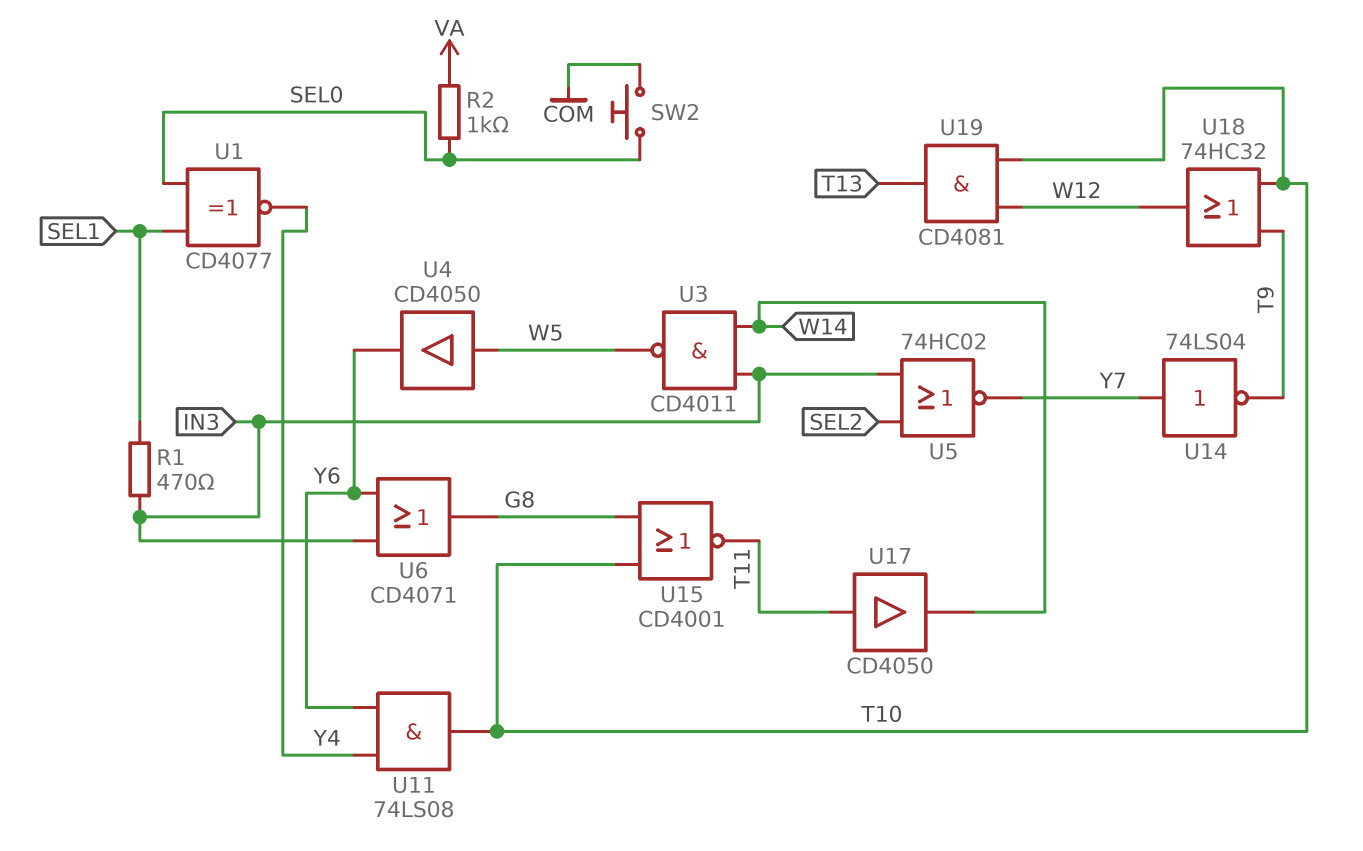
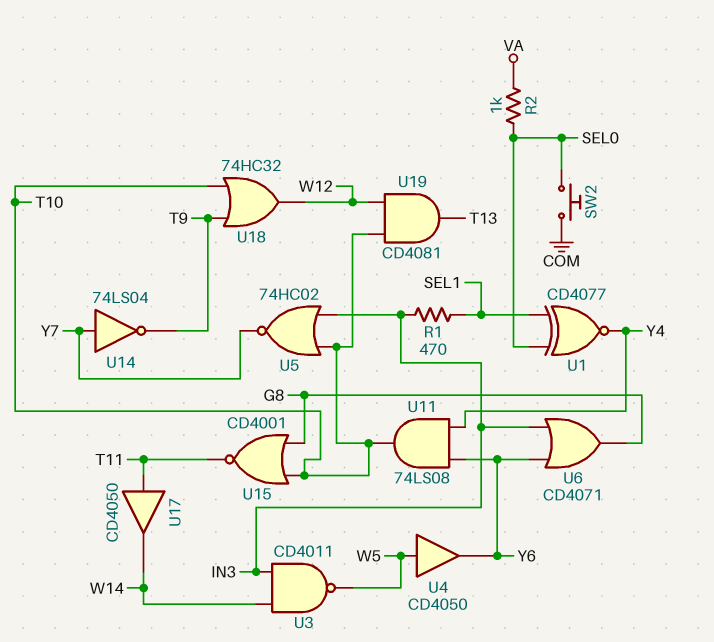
U5: NOR 74HC02 (in IN3, in SEL2, out Y7) -> NOR 74HC02 (in IN3, in T10, out Y7)

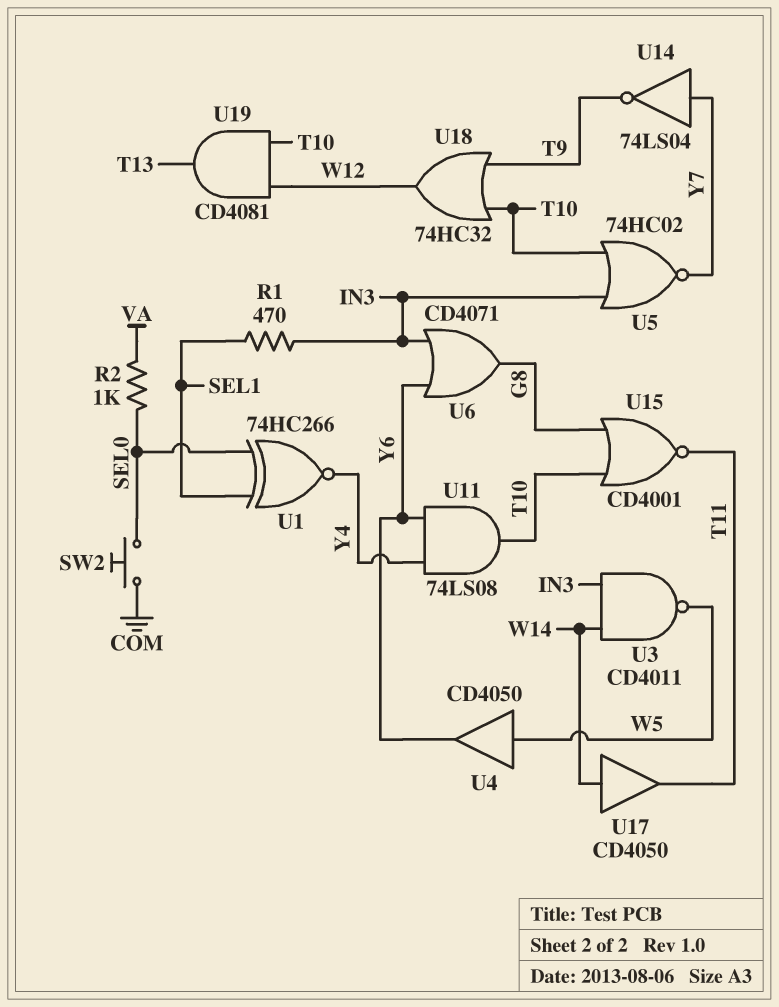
U1: XNOR CD4077 (in SEL0, in SEL1, out Y4) -> XNOR 74HC266 (in SEL0, in SEL1, out Y4)
U17: buffer CD4050 (in T11, out W14) -> buffer CD4050 (in W14, out T11)

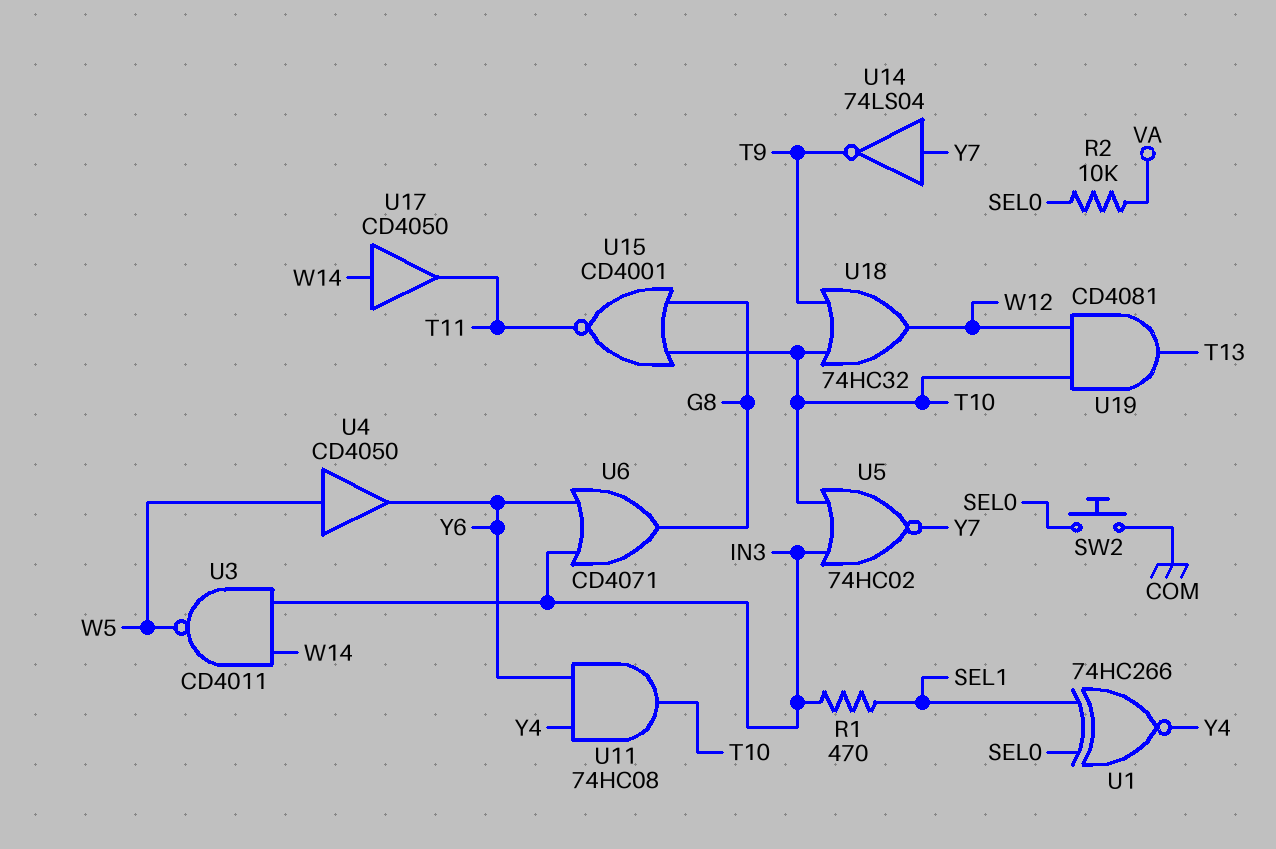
R2: 1k (SEL0, VA) -> 10k (SEL0, VA)
U11: AND 74LS08 (in Y4, in Y6, out T10) -> AND 74HC08 (in Y4, in Y6, out T10)

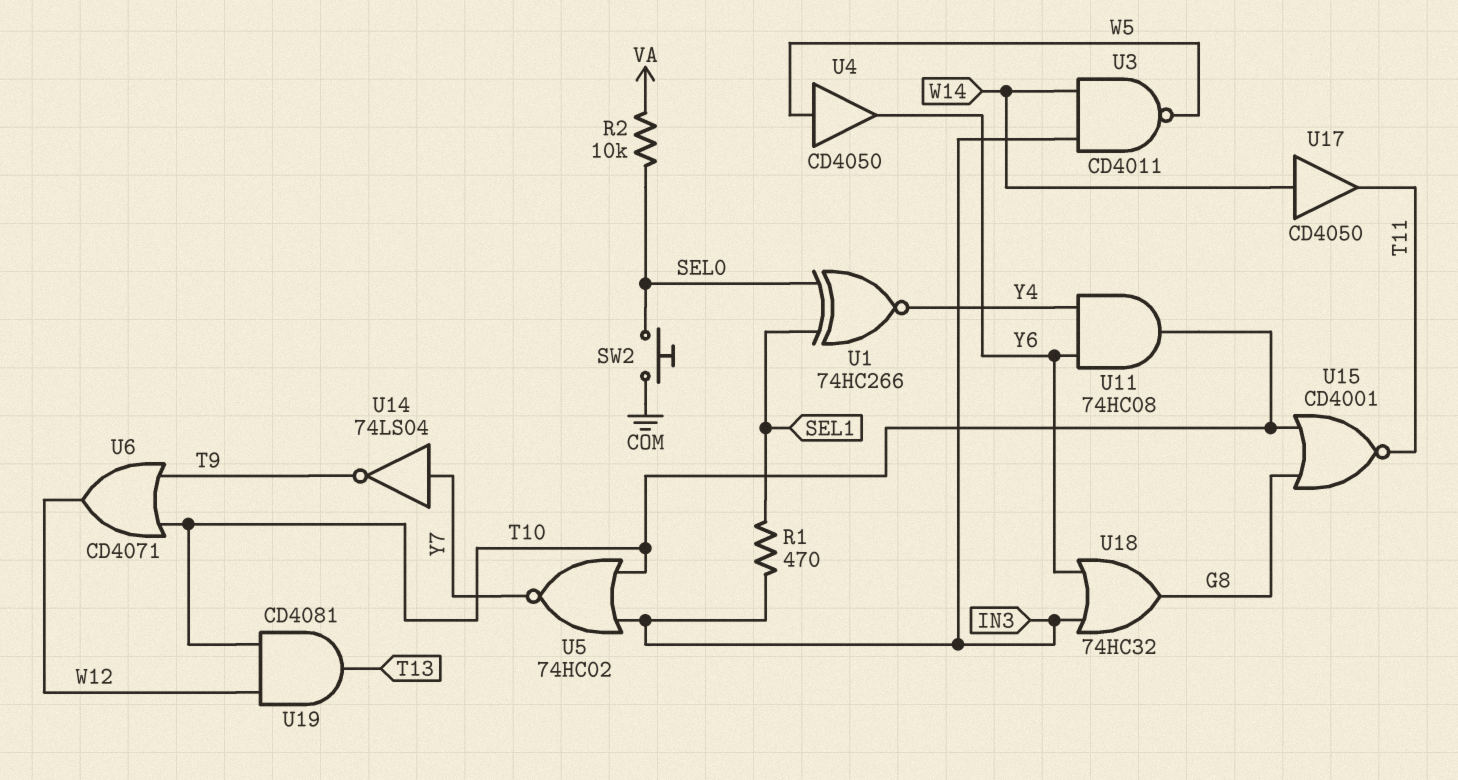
U6: OR CD4071 (in IN3, in Y6, out G8) -> OR CD4071 (in T9, in T10, out W12)
U18: OR 74HC32 (in T9, in T10, out W12) -> OR 74HC32 (in IN3, in Y6, out G8)

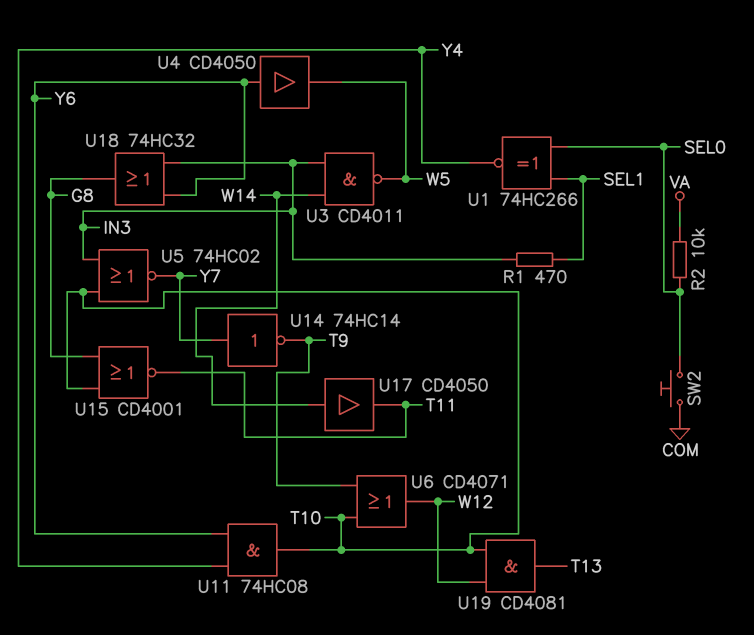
U4: buffer CD4050 (in W5, out Y6) -> buffer CD4050 (in Y6, out W5)
U14: NOT 74LS04 (in Y7, out T9) -> NOT 74HC14 (in Y7, out T9)

